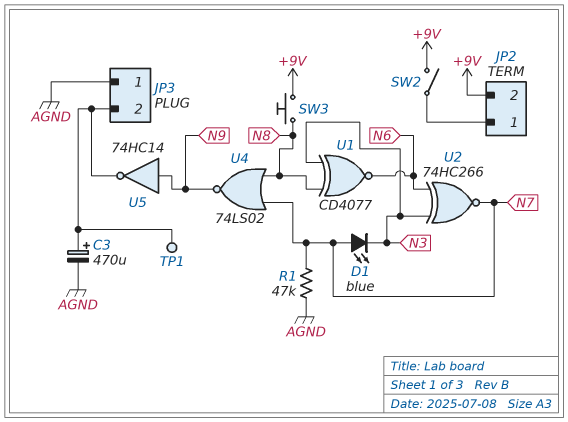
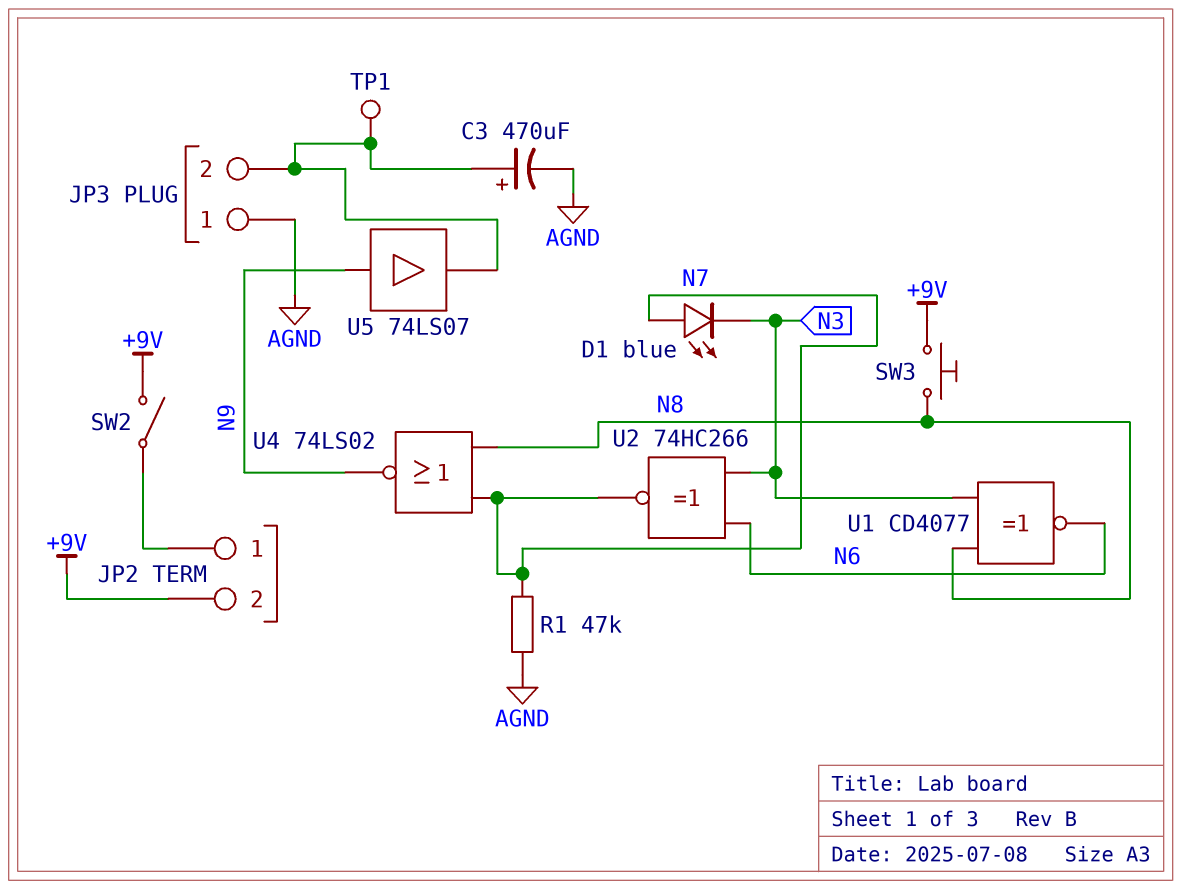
U5: NOT 74HC14 (in N9, out JP3/2) -> buffer 74LS07 (in N9, out JP3/2)

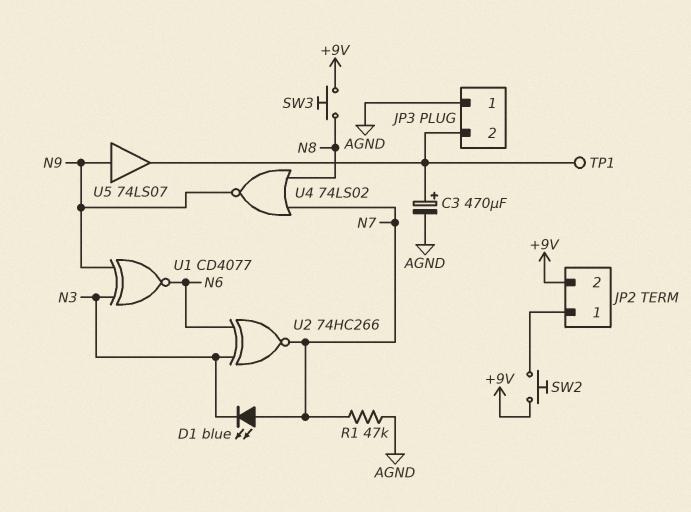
SW2: switch (+9V, JP2/1) -> button (+9V, JP2/1)
U1: XNOR CD4077 (in N3, in N8, out N6) -> XNOR CD4077 (in N3, in N9, out N6)

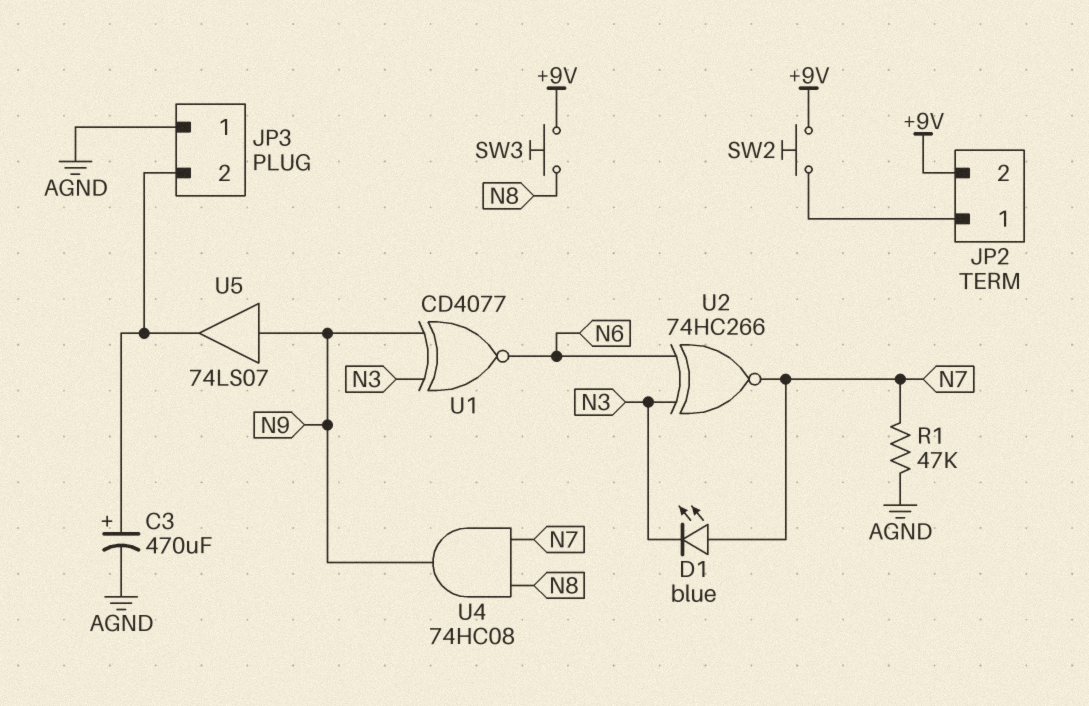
TP1: test point (JP3/2) -> none
U4: NOR 74LS02 (in N7, in N8, out N9) -> AND 74HC08 (in N7, in N8, out N9)

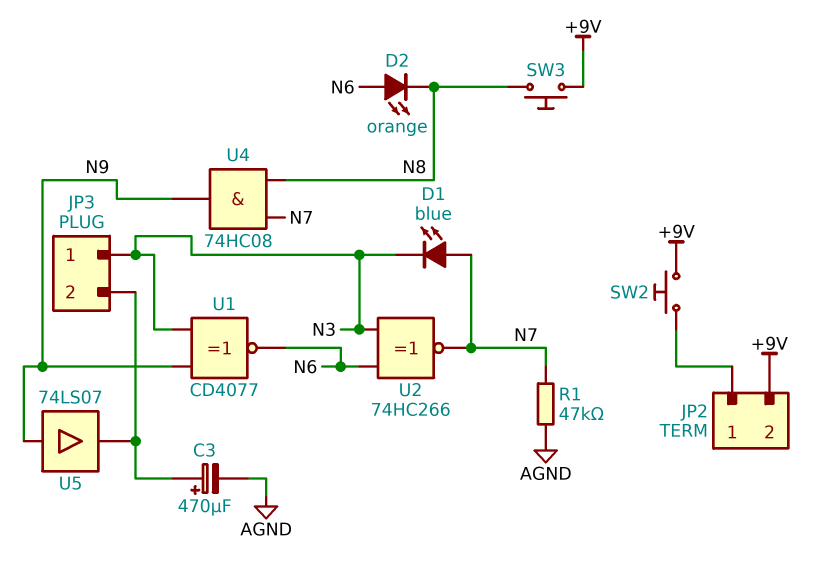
D2: none -> LED orange (A N6, K N8)
JP3 pin 1: AGND -> N3

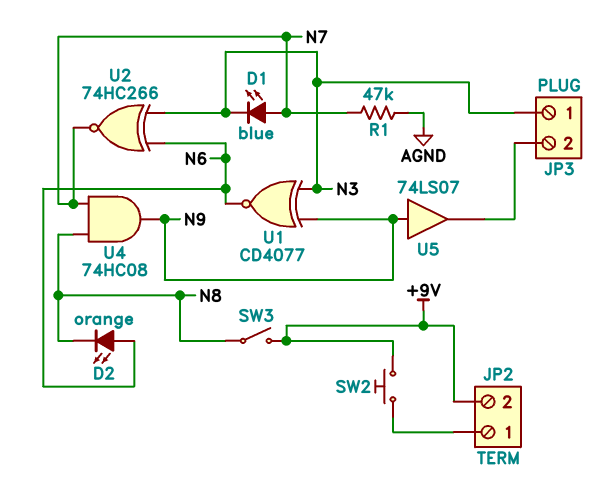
C3: 470uF (plus JP3/2, minus AGND) -> none
SW3: button (+9V, N8) -> switch (+9V, N8)

